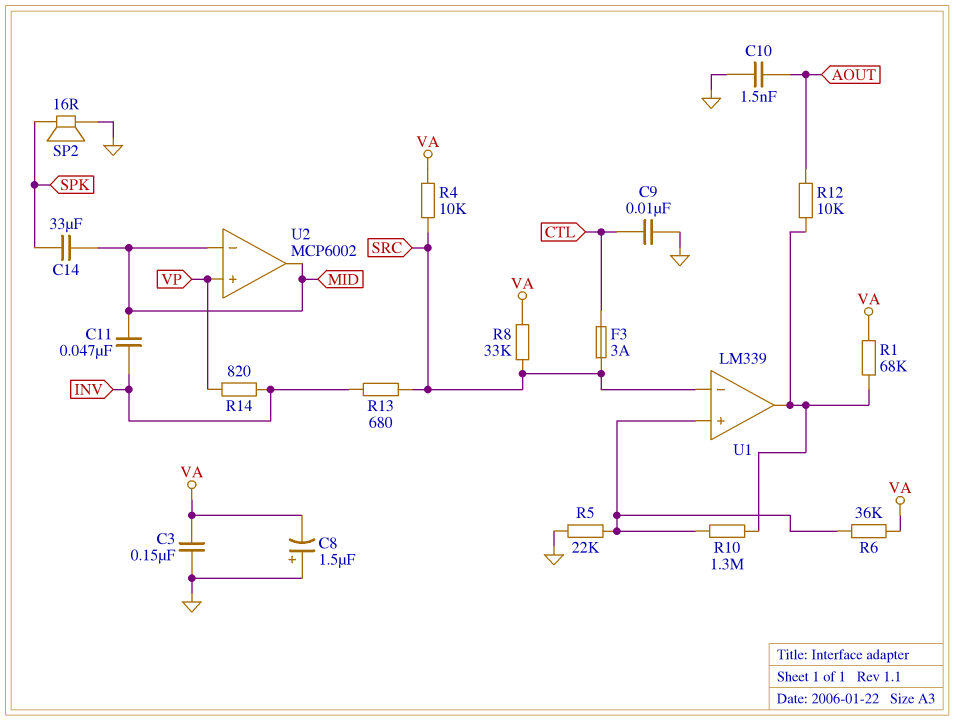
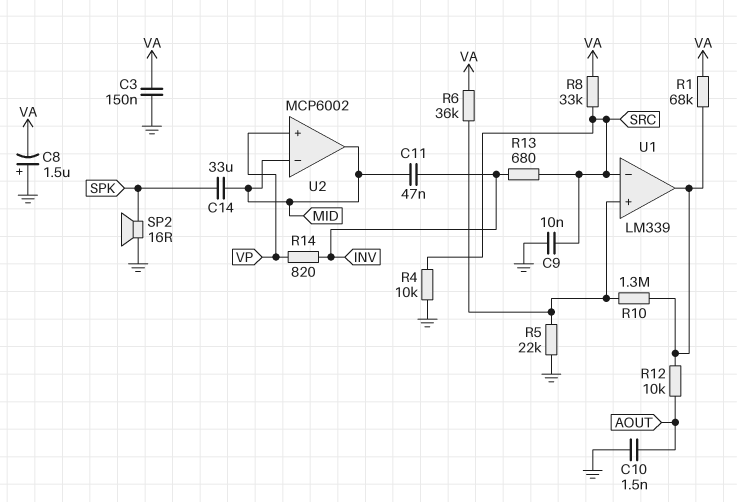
C9: 10nF (CTL, GND) -> 10nF (GND, SRC)
F3: 3A (CTL, SRC) -> none
R4: 10k (SRC, VA) -> 10k (GND, SRC)

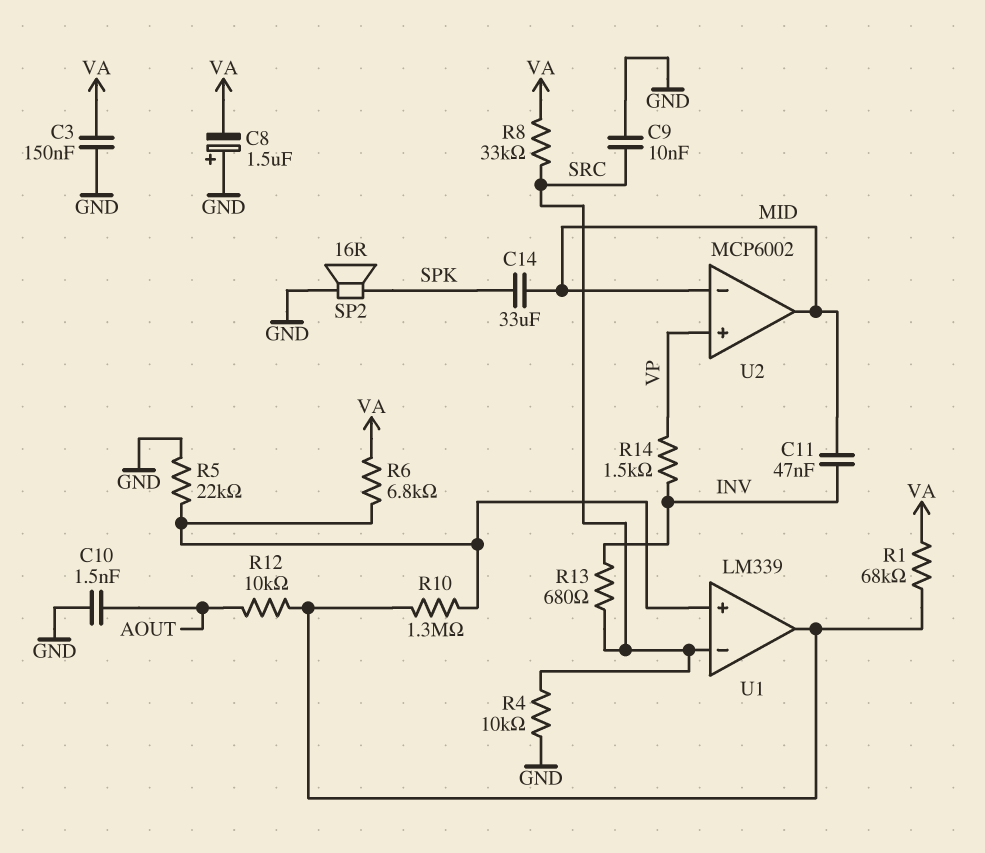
R6: 36k (U1/in+, VA) -> 6.8k (U1/in+, VA)
R14: 820 (INV, VP) -> 1.5k (INV, VP)

